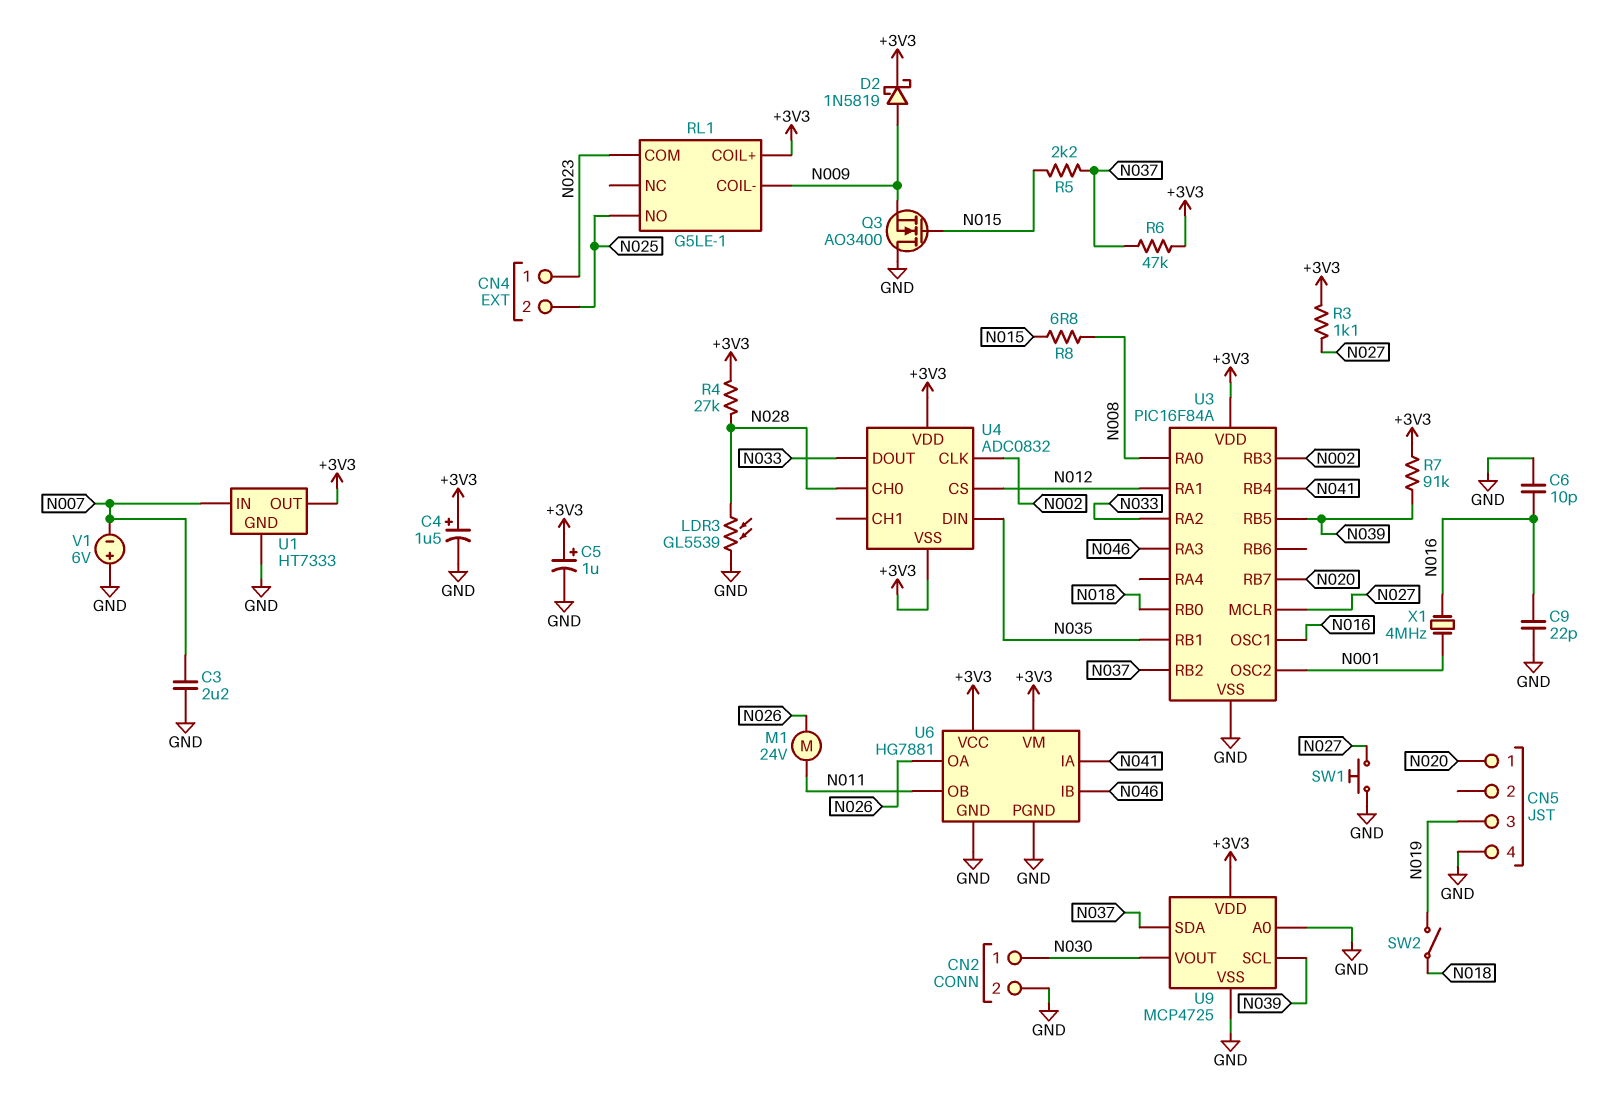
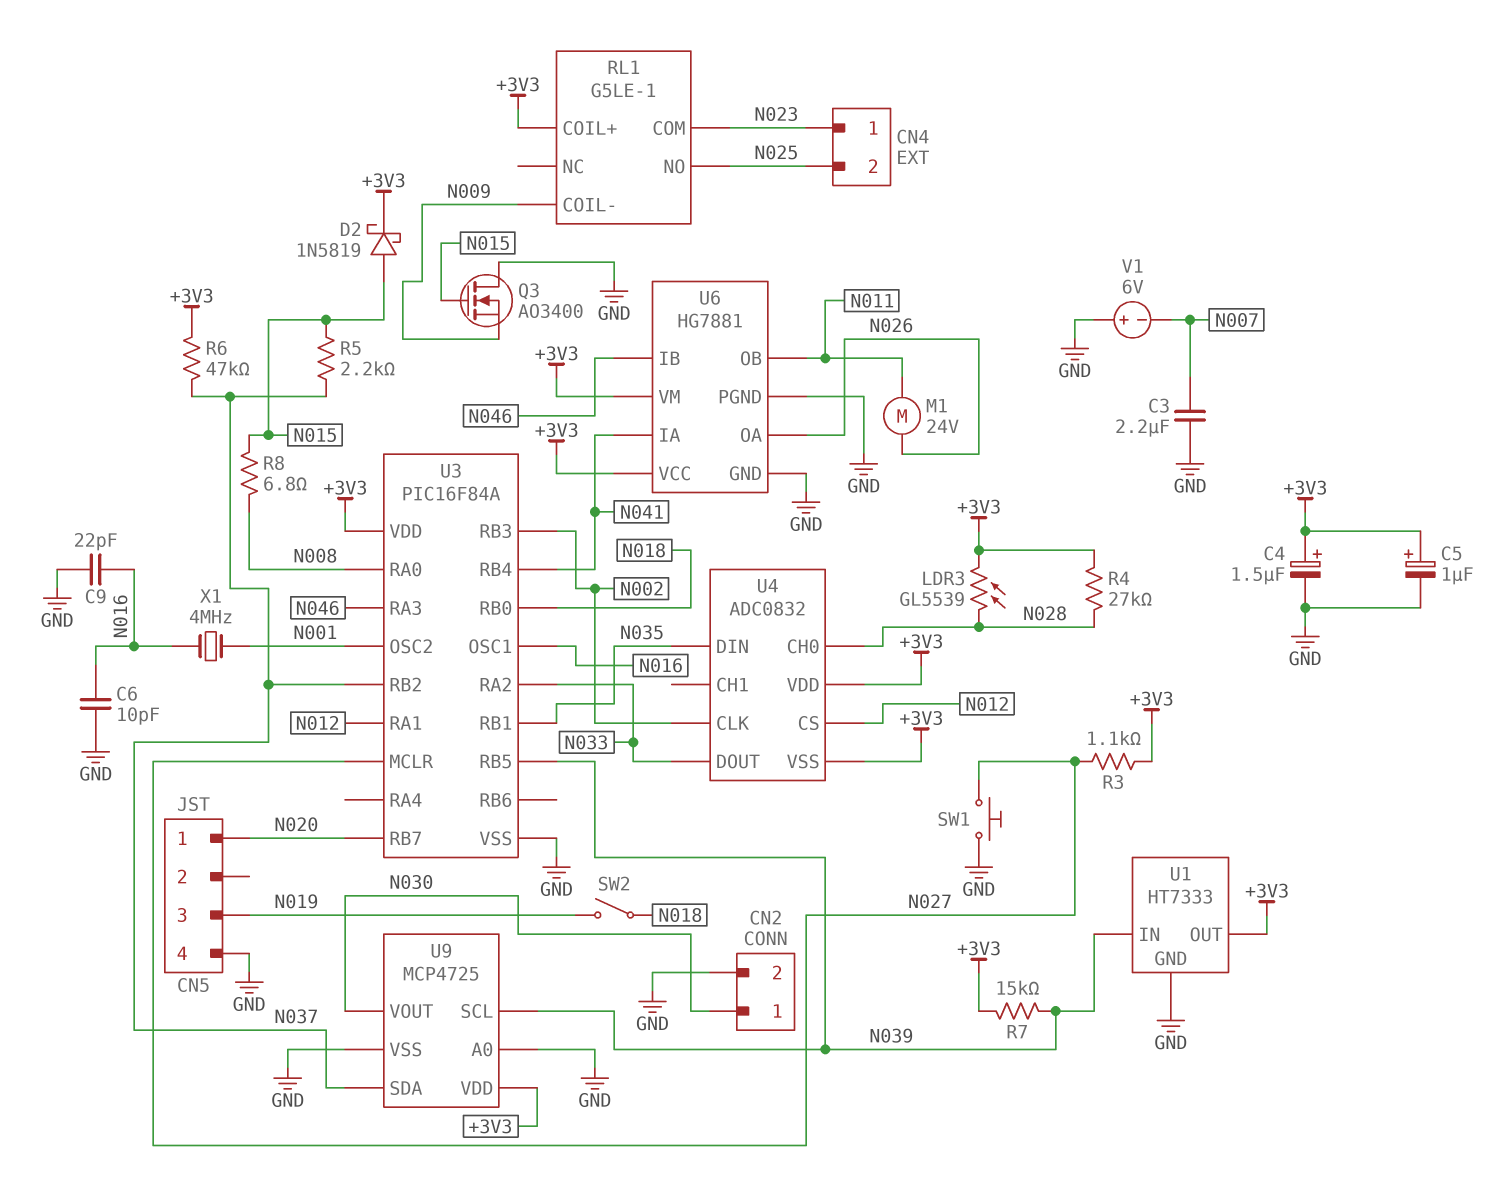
D2: schottky 1N5819 (A N009, K +3V3) -> schottky 1N5819 (A N015, K +3V3)
LDR3: GL5539 (GND, N028) -> GL5539 (+3V3, N028)
R7: 91k (+3V3, N039) -> 15k (+3V3, N039)
U1 pin IN: N007 -> N039

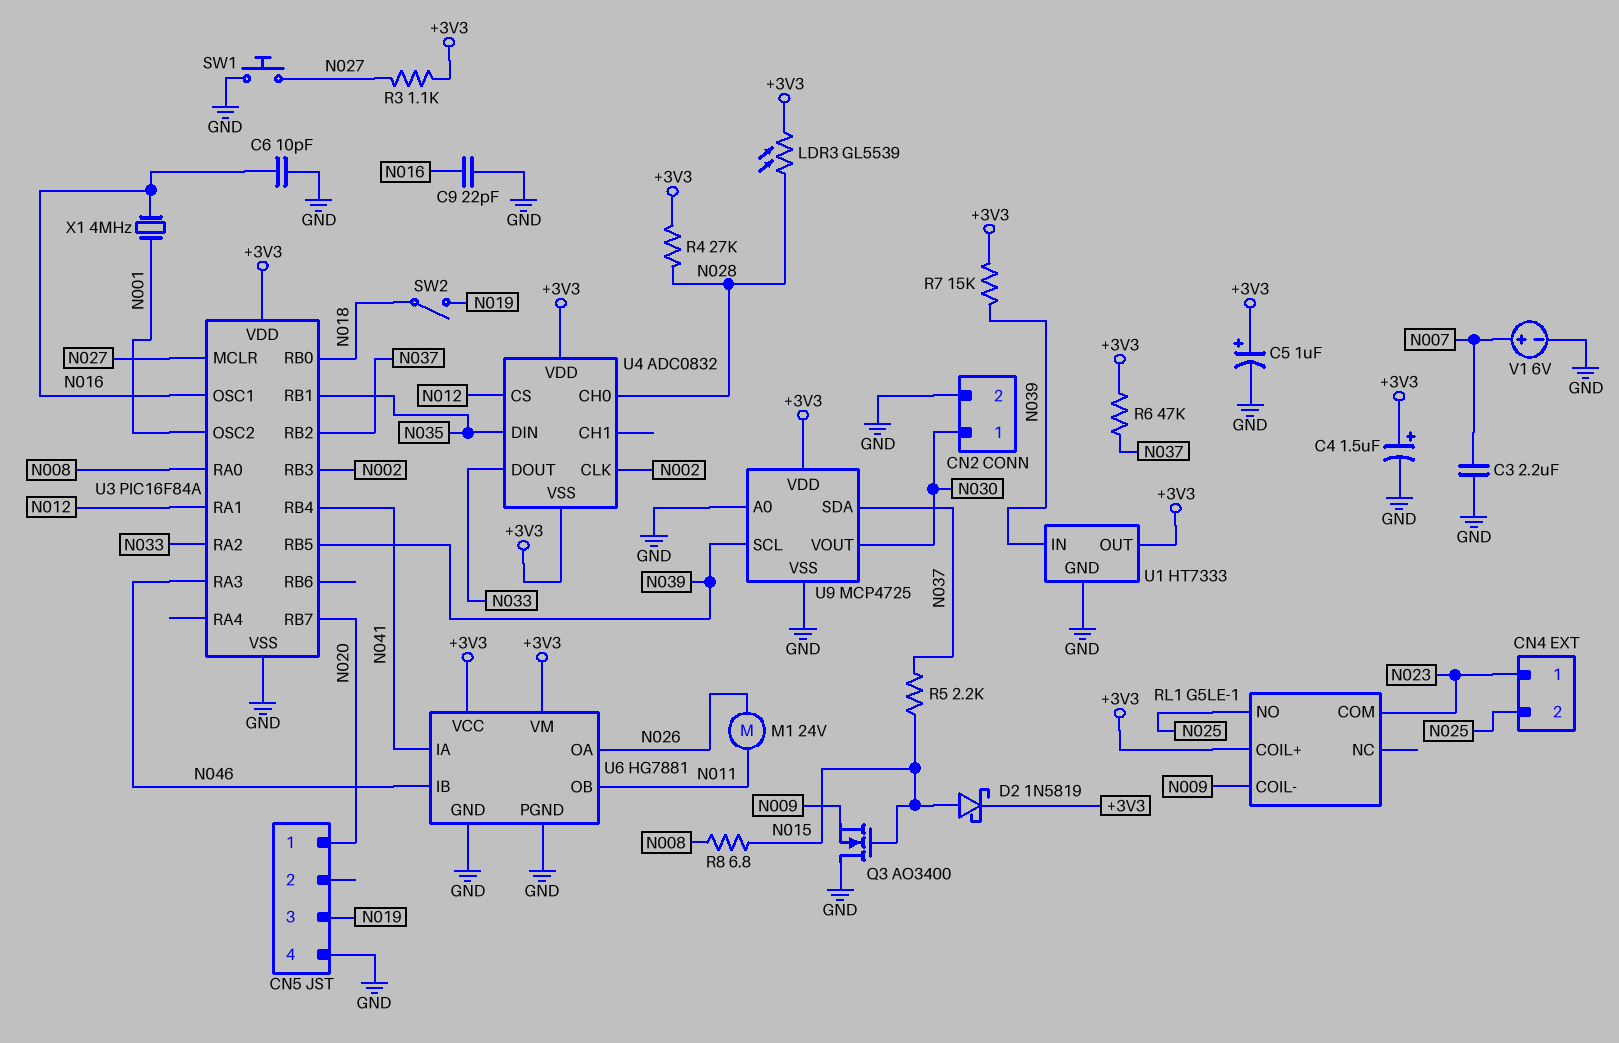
V1: 6V (plus GND, minus N007) -> 6V (plus N007, minus GND)

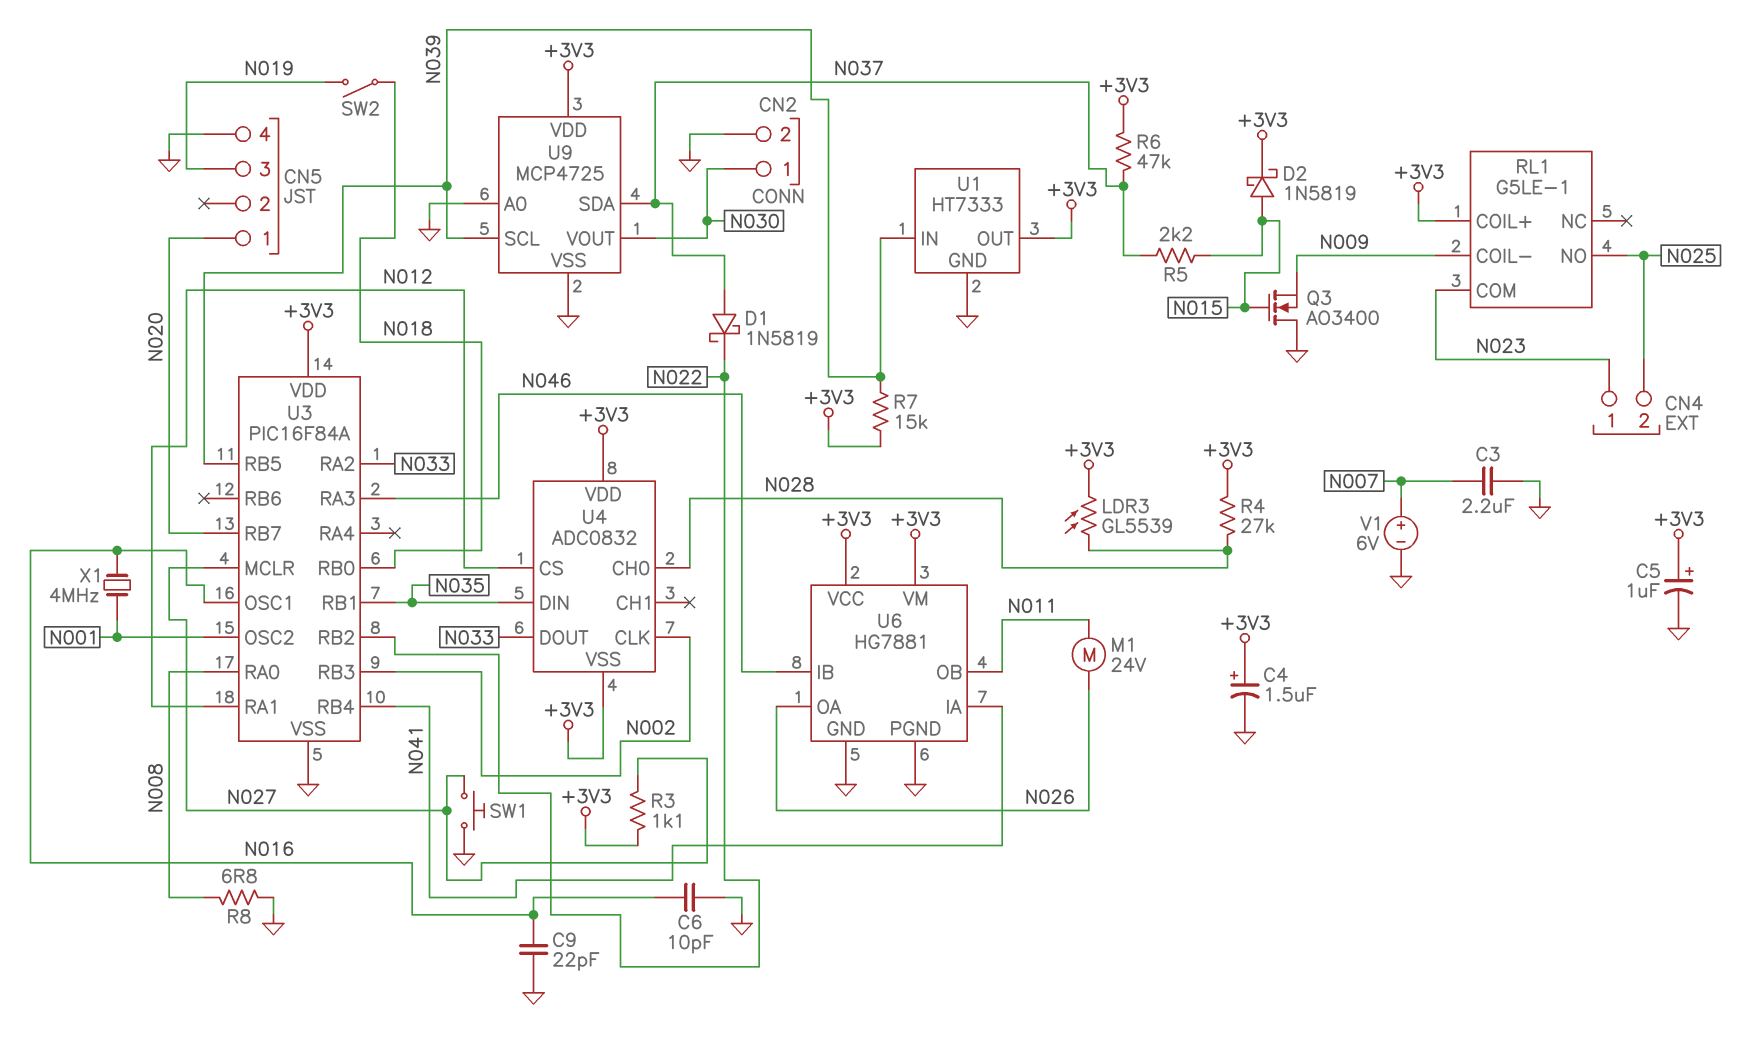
D1: none -> schottky 1N5819 (A N037, K N022)
R8: 6.8 (N008, N015) -> 6.8 (GND, N008)
U3 pin RB2: N037 -> N022

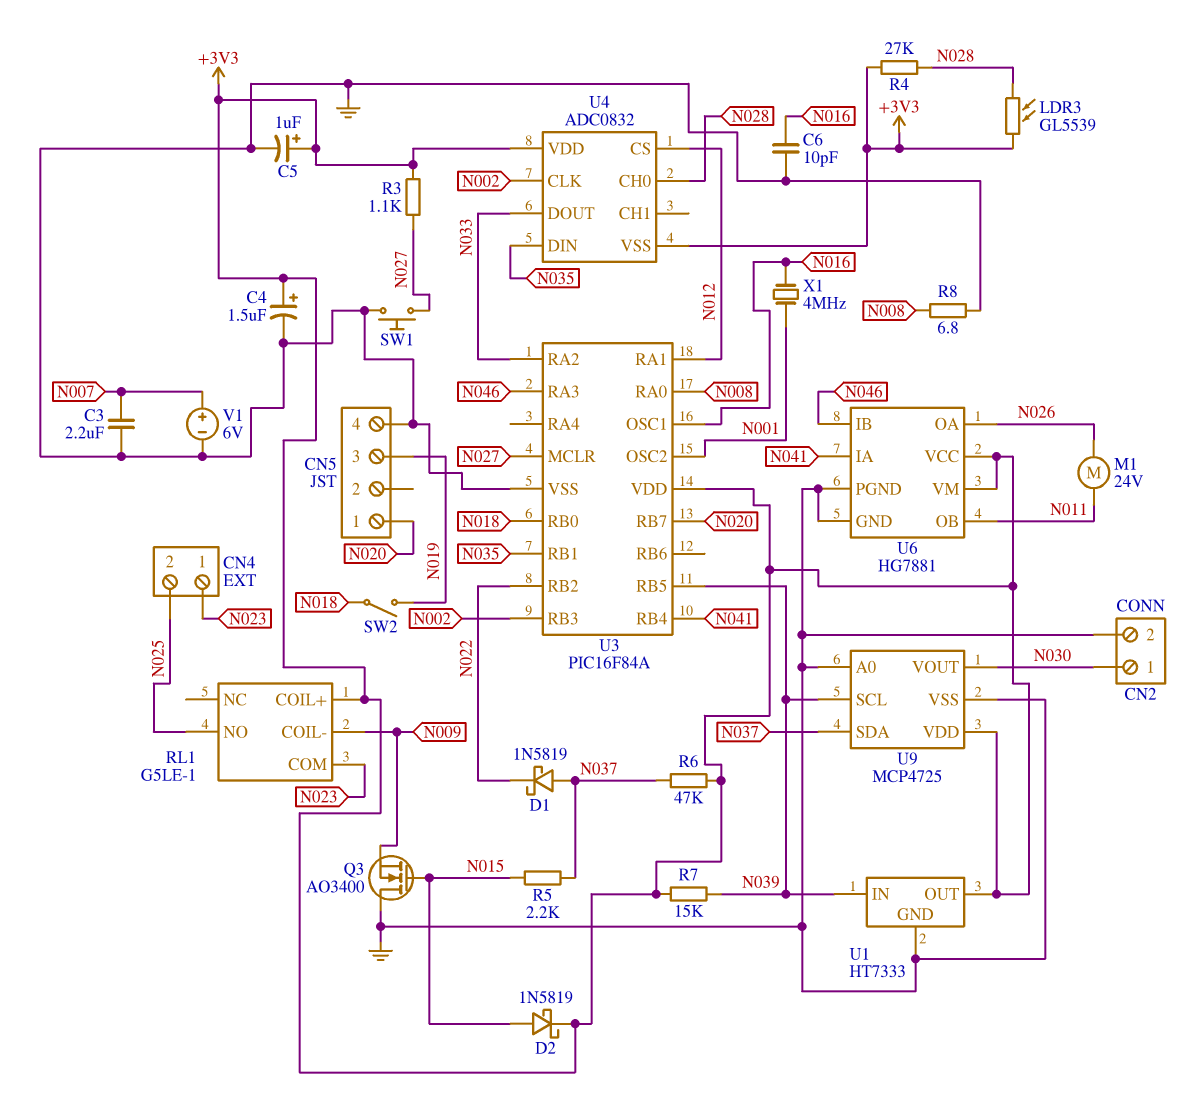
C9: 22pF (GND, N016) -> none

